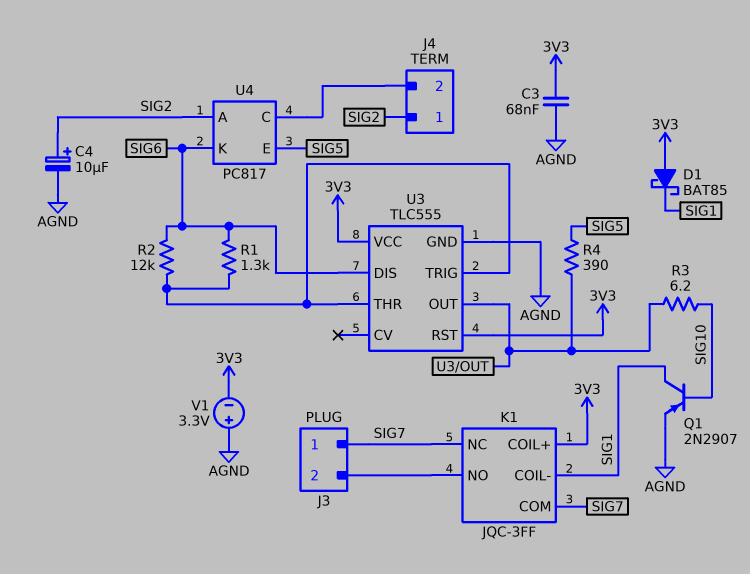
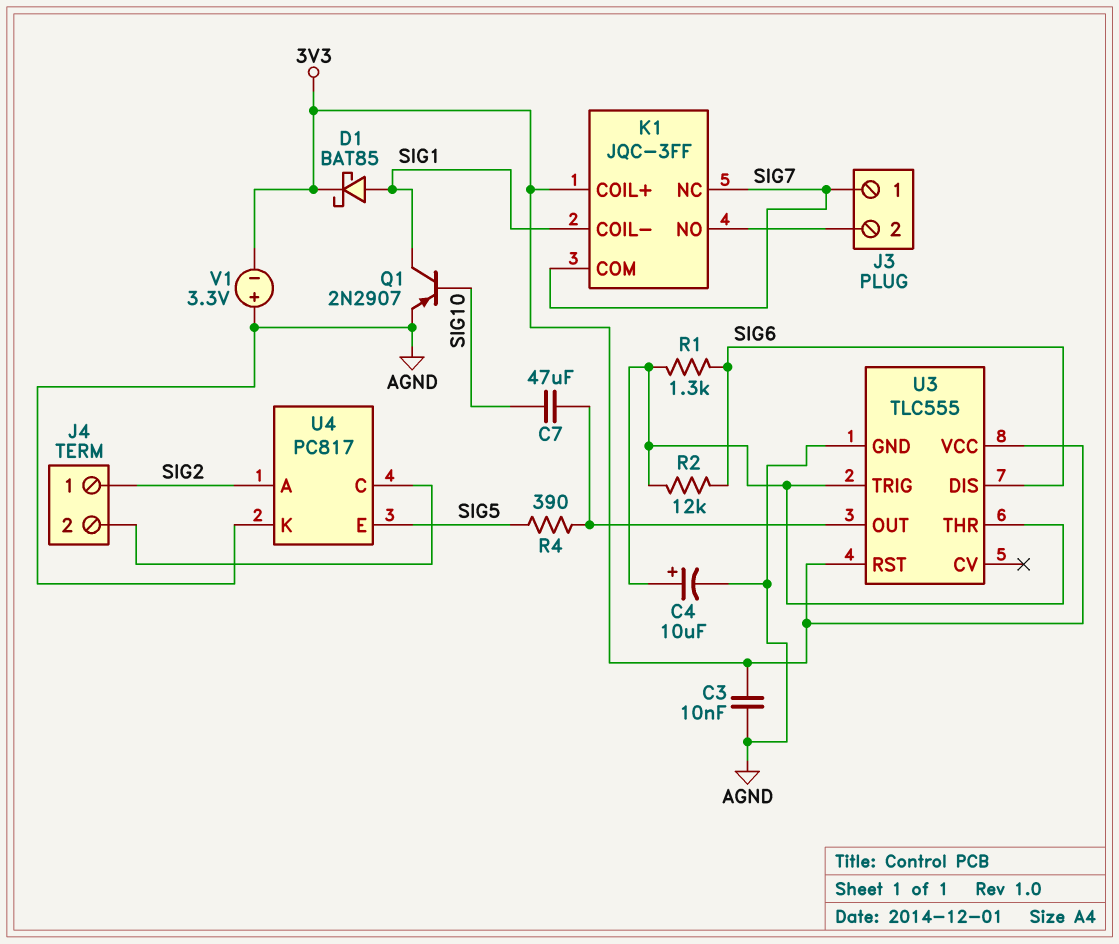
C3: 68nF (3V3, AGND) -> 10nF (3V3, AGND)
C4: 10uF (plus SIG2, minus AGND) -> 10uF (plus U3/THR, minus AGND)
C7: none -> 47uF (SIG10, U3/OUT)
D1: schottky BAT85 (A 3V3, K SIG1) -> schottky BAT85 (A SIG1, K 3V3)
R3: 6.2 (SIG10, U3/OUT) -> none
U4 pin K: SIG6 -> AGND

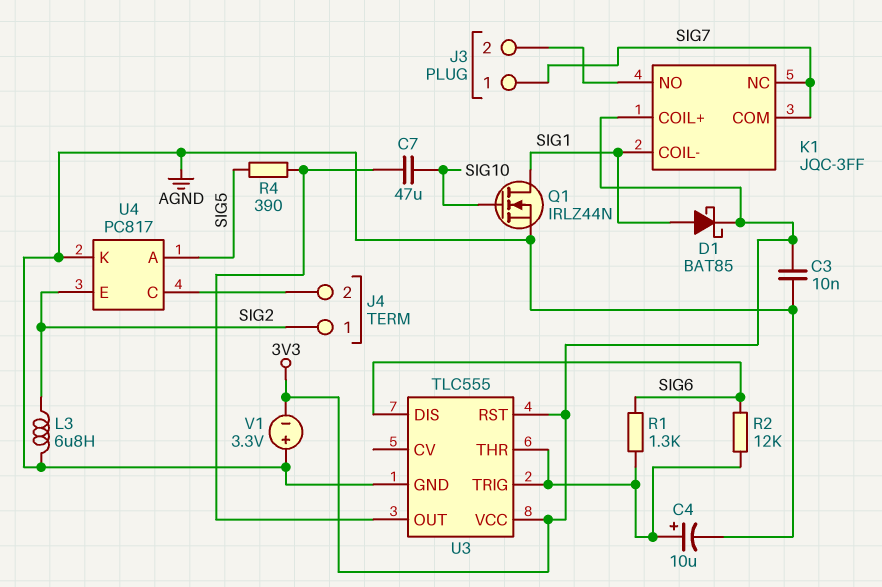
L3: none -> 6.8uH (AGND, SIG2)
Q1: PNP 2N2907 (B SIG10, C SIG1, E AGND) -> NMOS IRLZ44N (G SIG10, D SIG1, S AGND)
U4 pin A: SIG2 -> SIG5
U4 pin E: SIG5 -> SIG2

